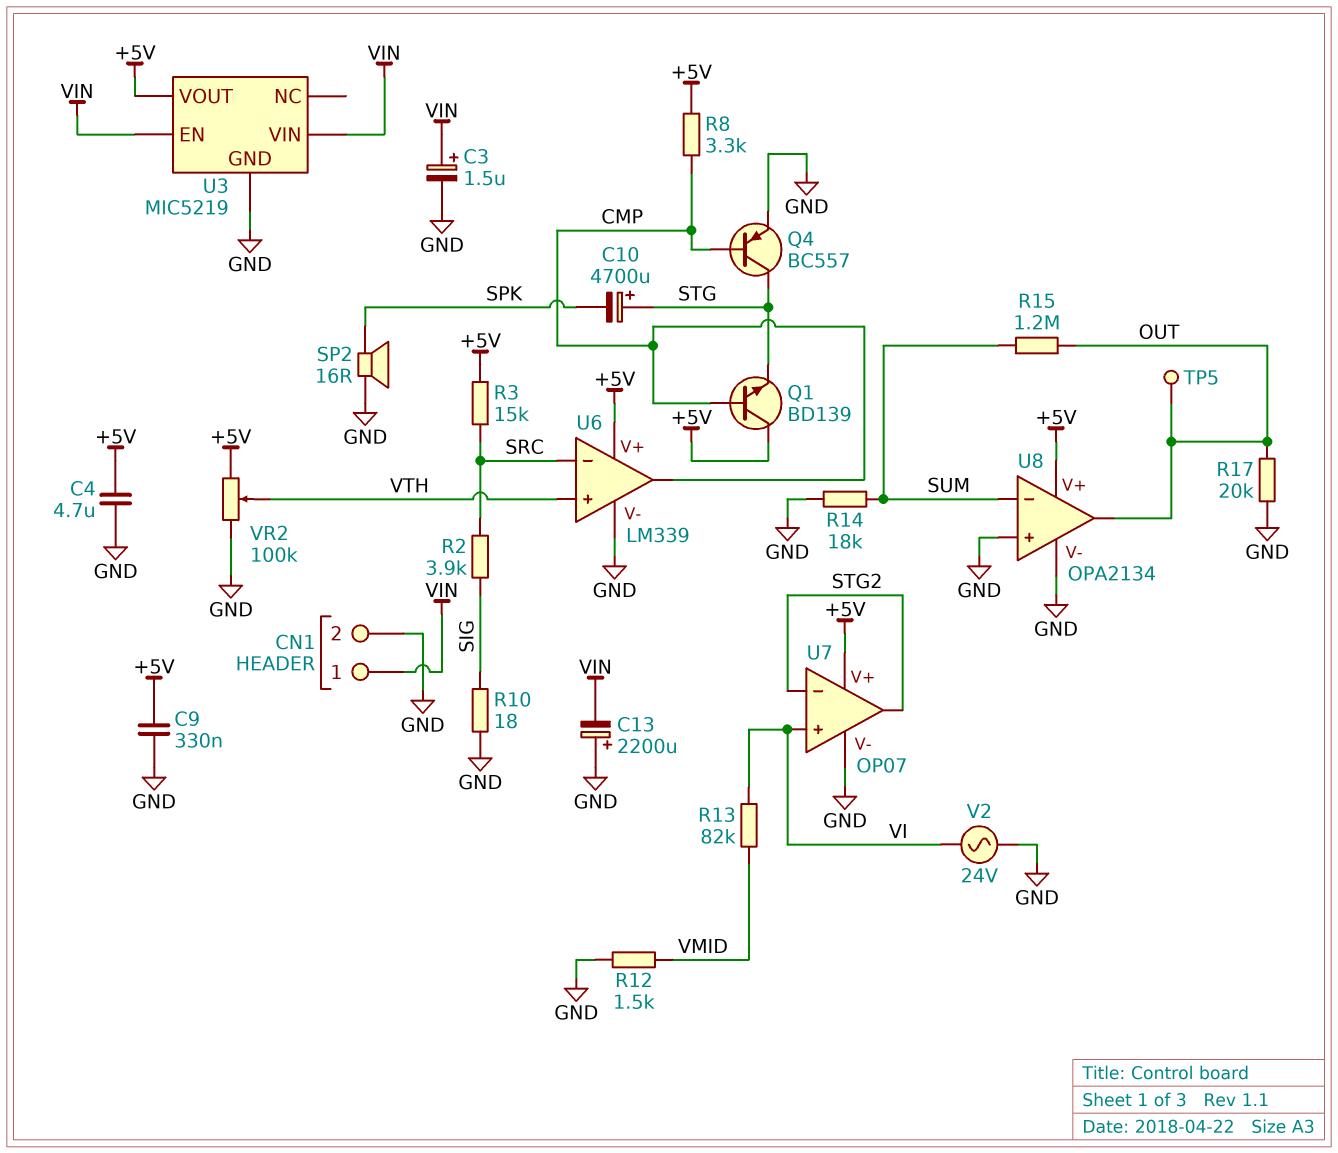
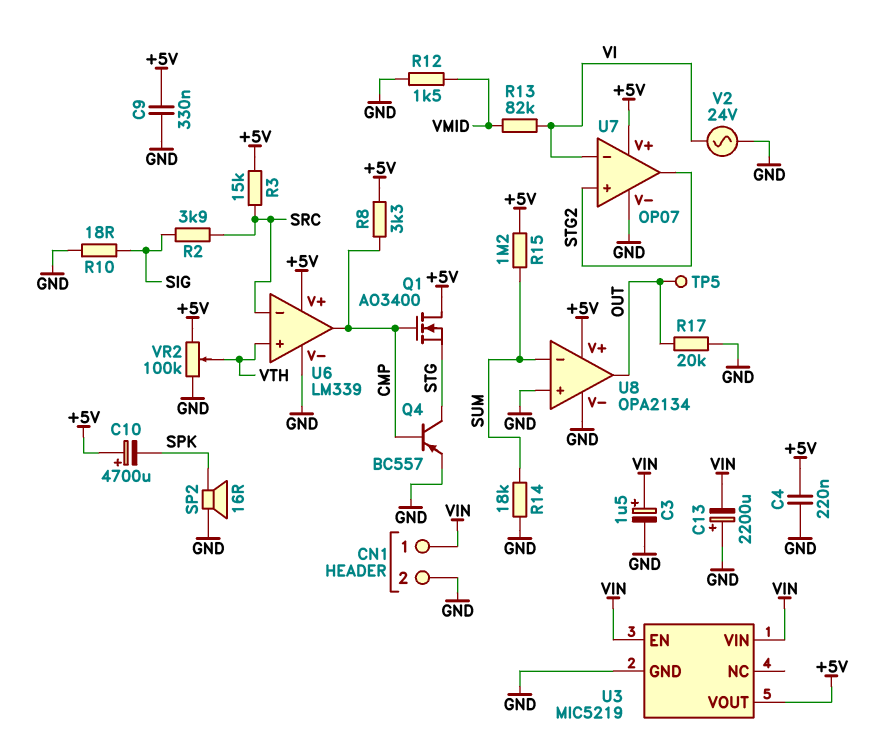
C4: 4.7uF (+5V, GND) -> 220nF (+5V, GND)
C10: 4700uF (plus STG, minus SPK) -> 4700uF (plus +5V, minus SPK)
Q1: NPN BD139 (B CMP, C +5V, E STG) -> NMOS AO3400 (G CMP, D +5V, S STG)
R15: 1.2M (OUT, SUM) -> 1.2M (+5V, SUM)
U7 pin in+: VI -> STG2
U7 pin in-: STG2 -> VI

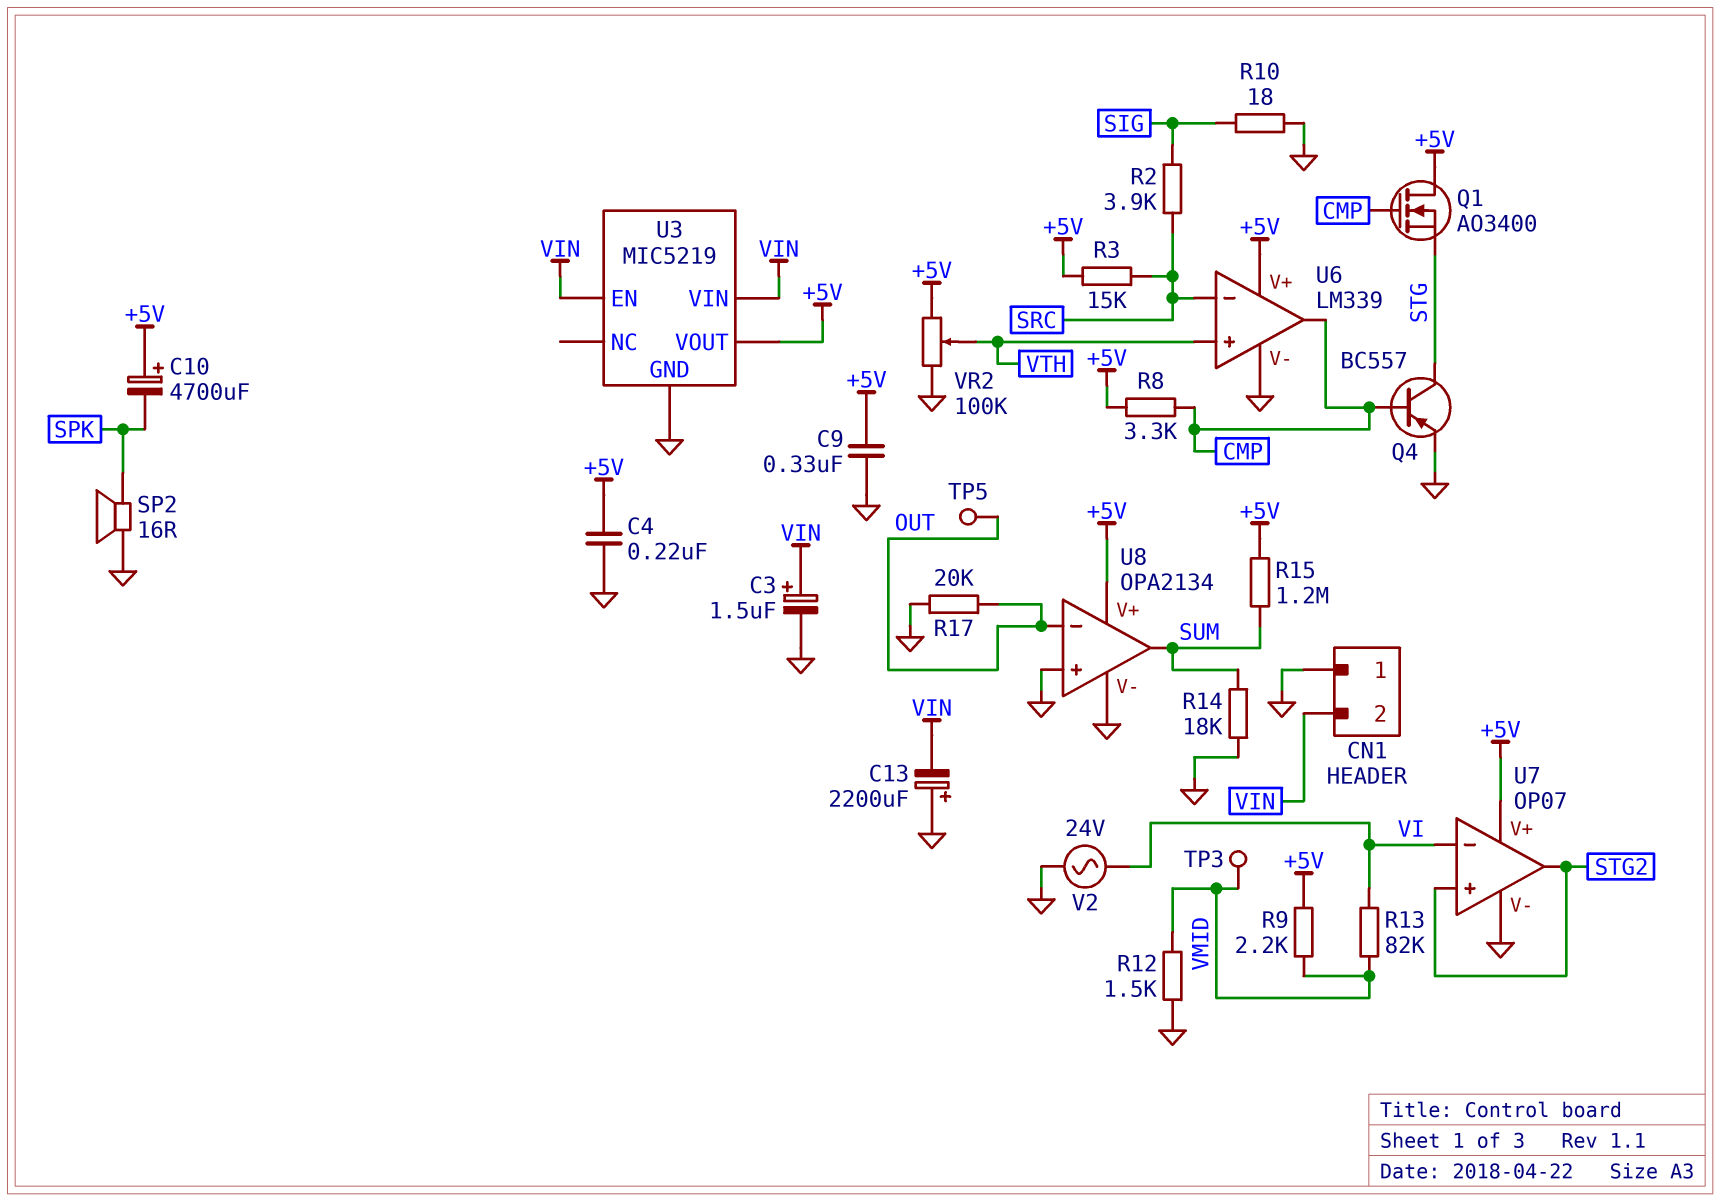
CN1 pin 1: VIN -> GND
CN1 pin 2: GND -> VIN
R9: none -> 2.2k (+5V, VMID)
TP3: none -> test point (VMID)
U8 pin in-: SUM -> OUT
U8 pin out: OUT -> SUM

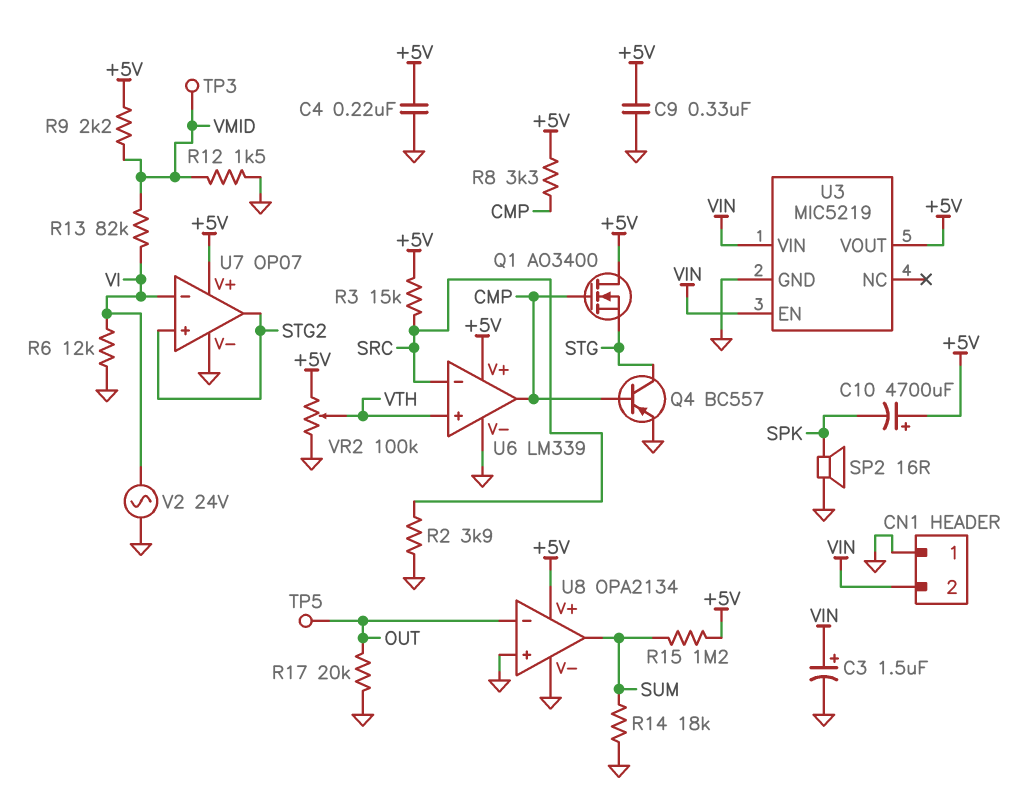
C13: 2200uF (plus GND, minus VIN) -> none
R2: 3.9k (SIG, SRC) -> 3.9k (GND, SRC)
R6: none -> 12k (GND, VI)
R10: 18 (GND, SIG) -> none

